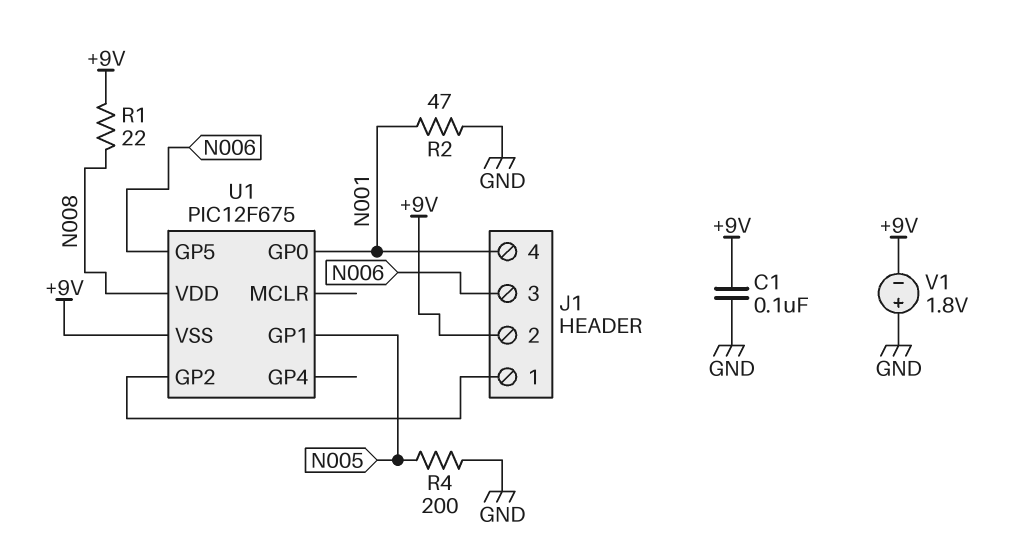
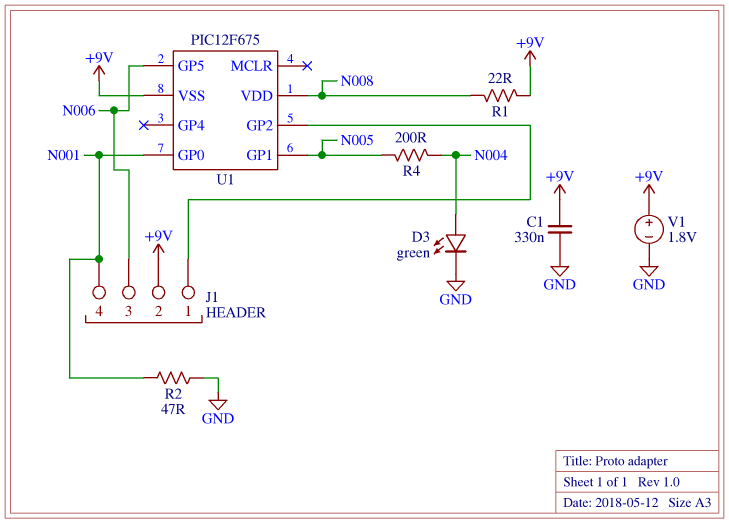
C1: 100nF (+9V, GND) -> 330nF (+9V, GND)
D3: none -> LED green (A N004, K GND)
R4: 200 (GND, N005) -> 200 (N004, N005)
V1: 1.8V (plus GND, minus +9V) -> 1.8V (plus +9V, minus GND)

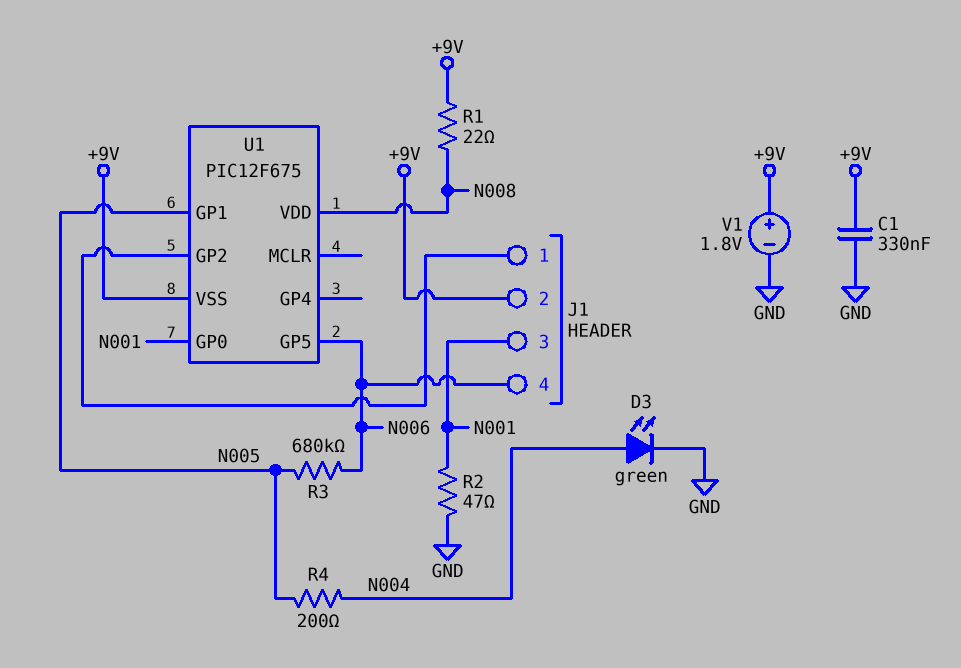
J1 pin 3: N006 -> N001
J1 pin 4: N001 -> N006
R3: none -> 680k (N005, N006)

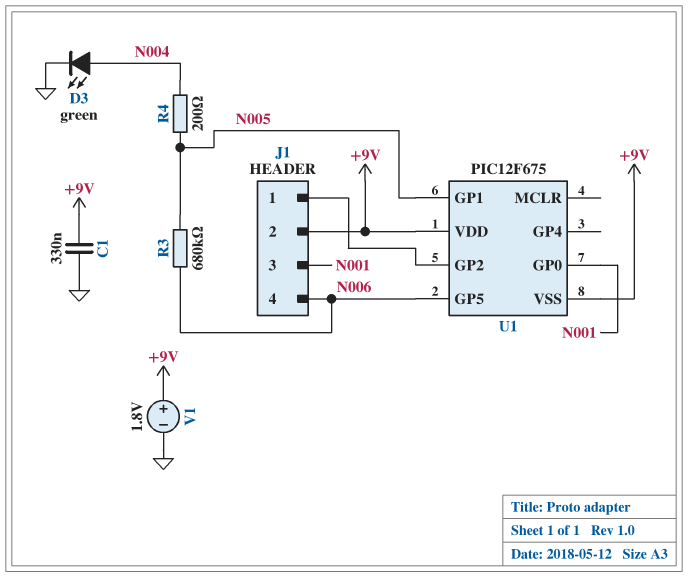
R1: 22 (+9V, N008) -> none
R2: 47 (GND, N001) -> none
U1 pin VDD: N008 -> +9V

